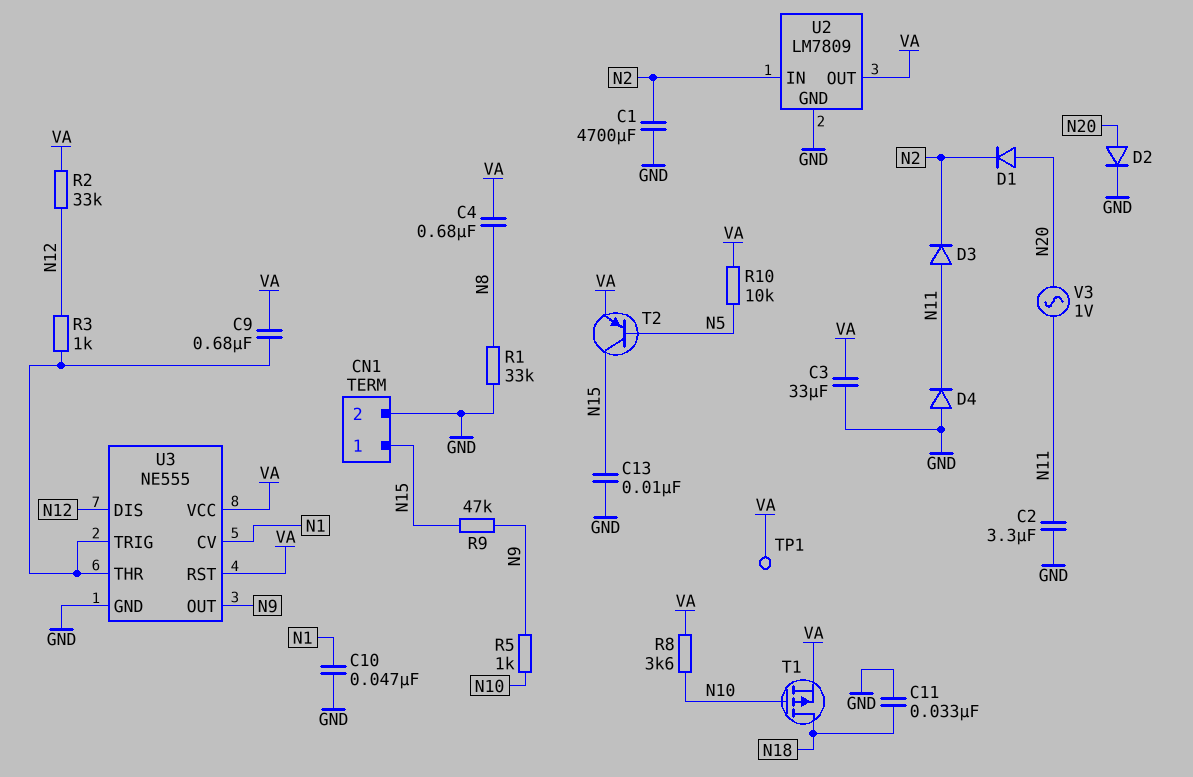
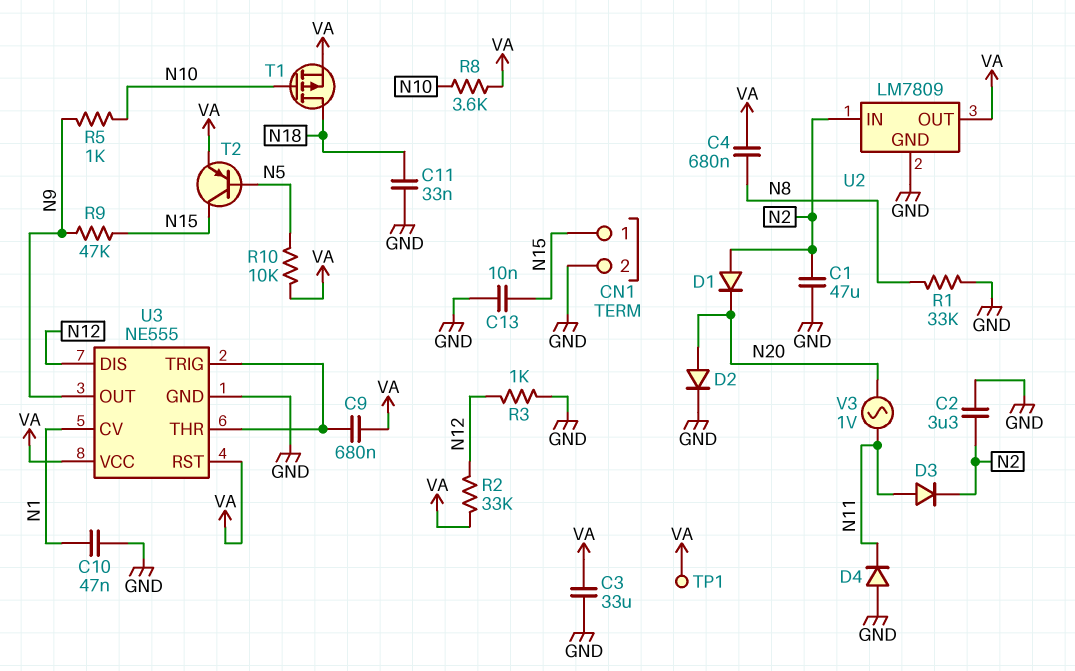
C1: 4700uF (GND, N2) -> 47uF (GND, N2)
C2: 3.3uF (GND, N11) -> 3.3uF (GND, N2)
D1: diode (A N20, K N2) -> diode (A N2, K N20)
R3: 1k (N12, U3/THR) -> 1k (GND, N12)

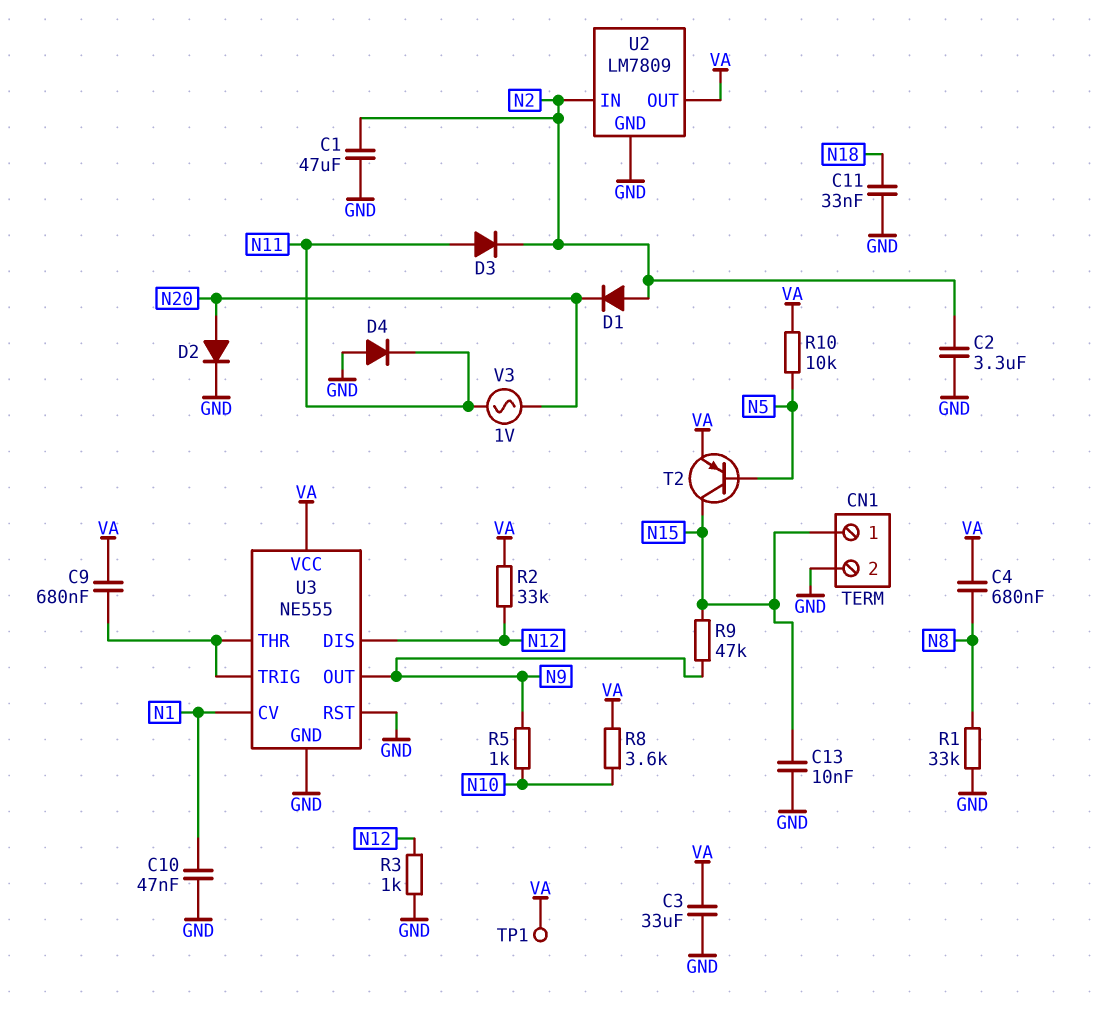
T1: PMOS (G N10, D N18, S VA) -> none
U3 pin RST: VA -> GND

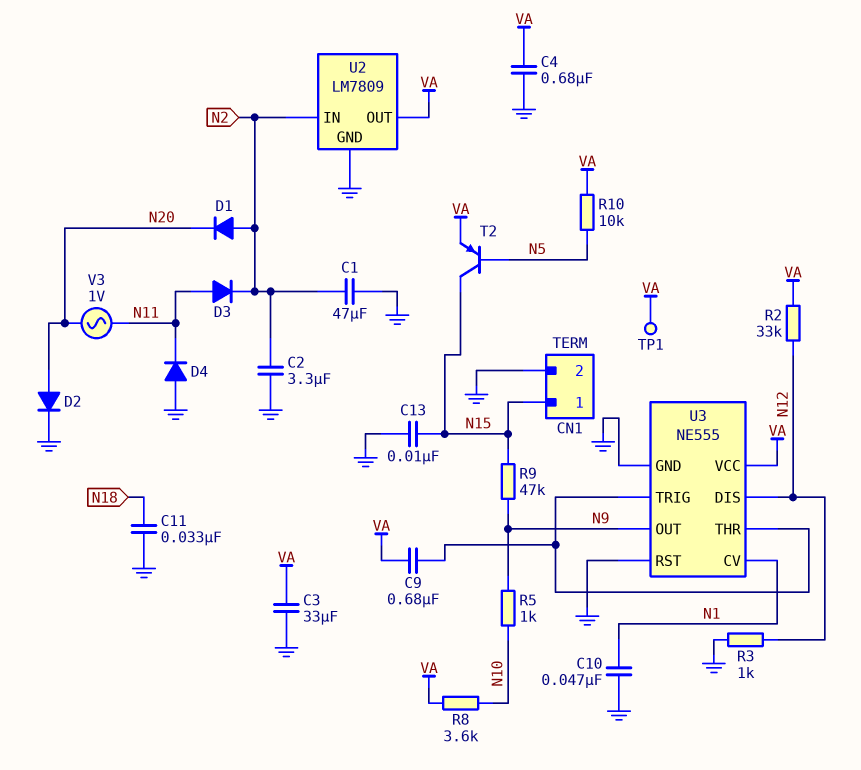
C4: 680nF (N8, VA) -> 680nF (GND, VA)
R1: 33k (GND, N8) -> none

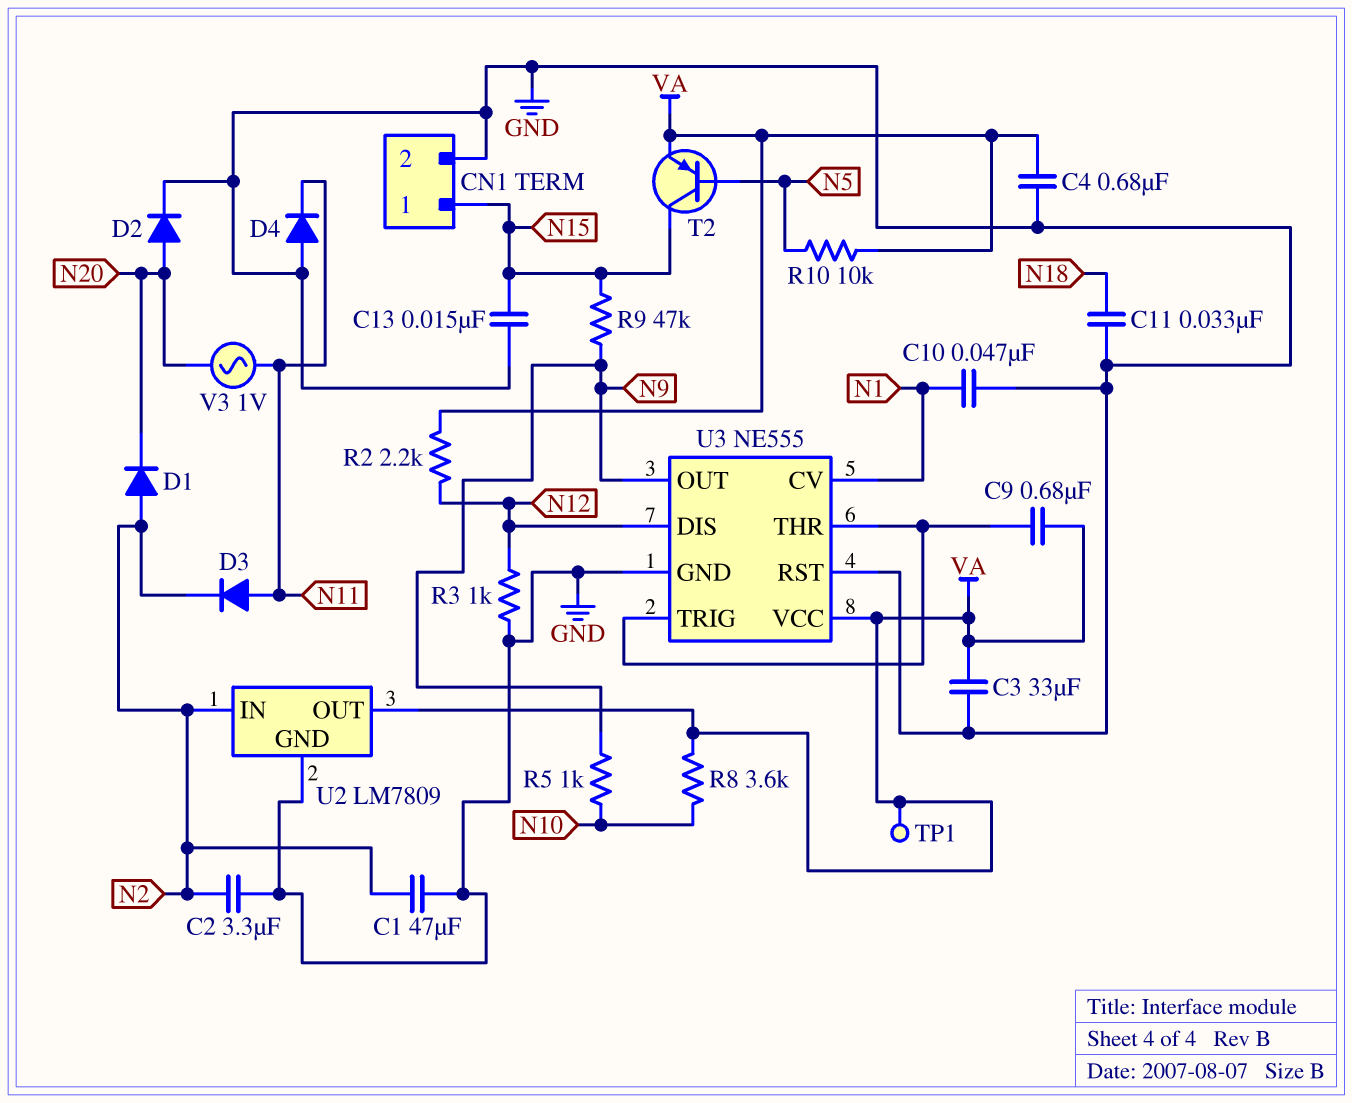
C13: 10nF (GND, N15) -> 15nF (GND, N15)
R2: 33k (N12, VA) -> 2.2k (N12, VA)

